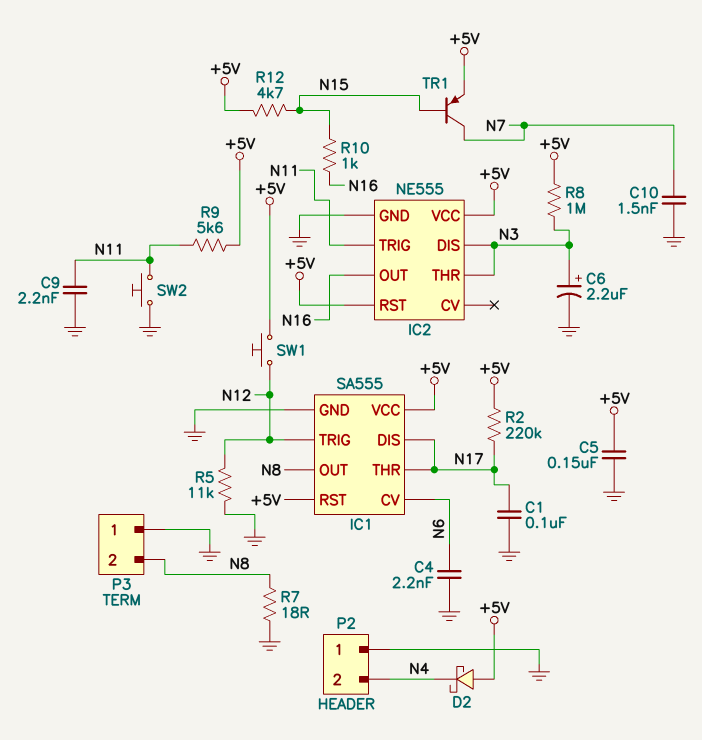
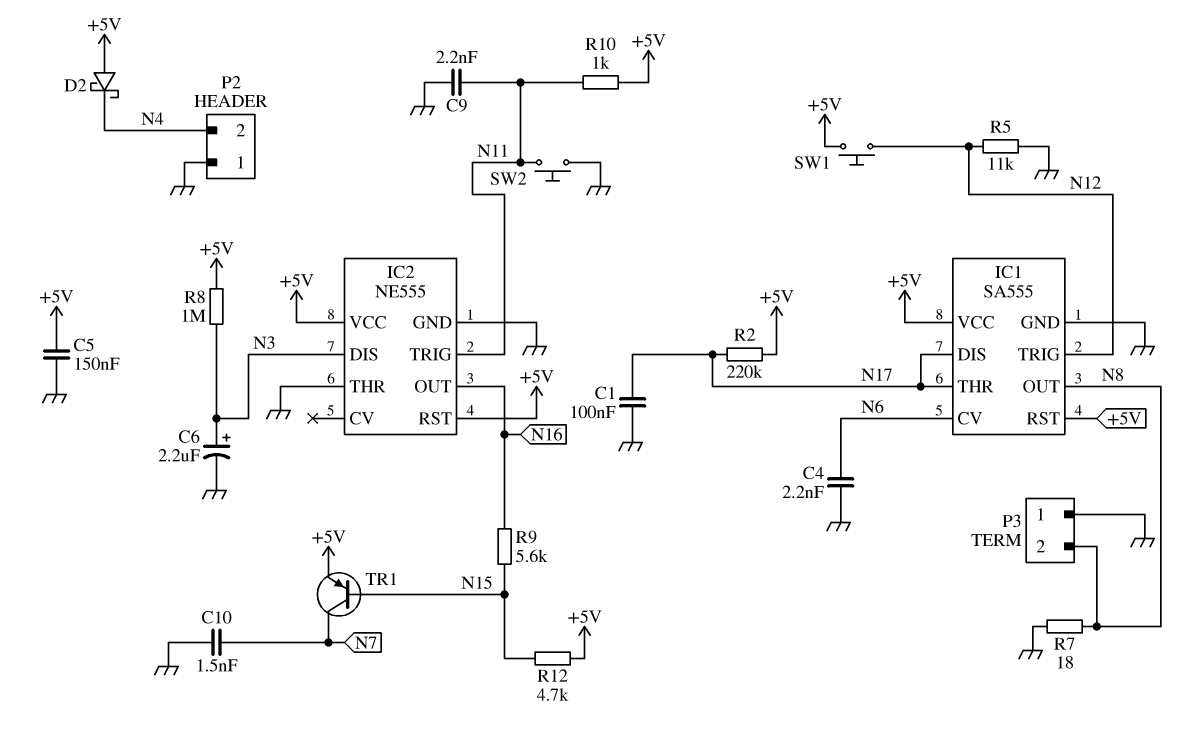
IC2 pin THR: N3 -> GND
R9: 5.6k (+5V, N11) -> 5.6k (N15, N16)
R10: 1k (N15, N16) -> 1k (+5V, N11)

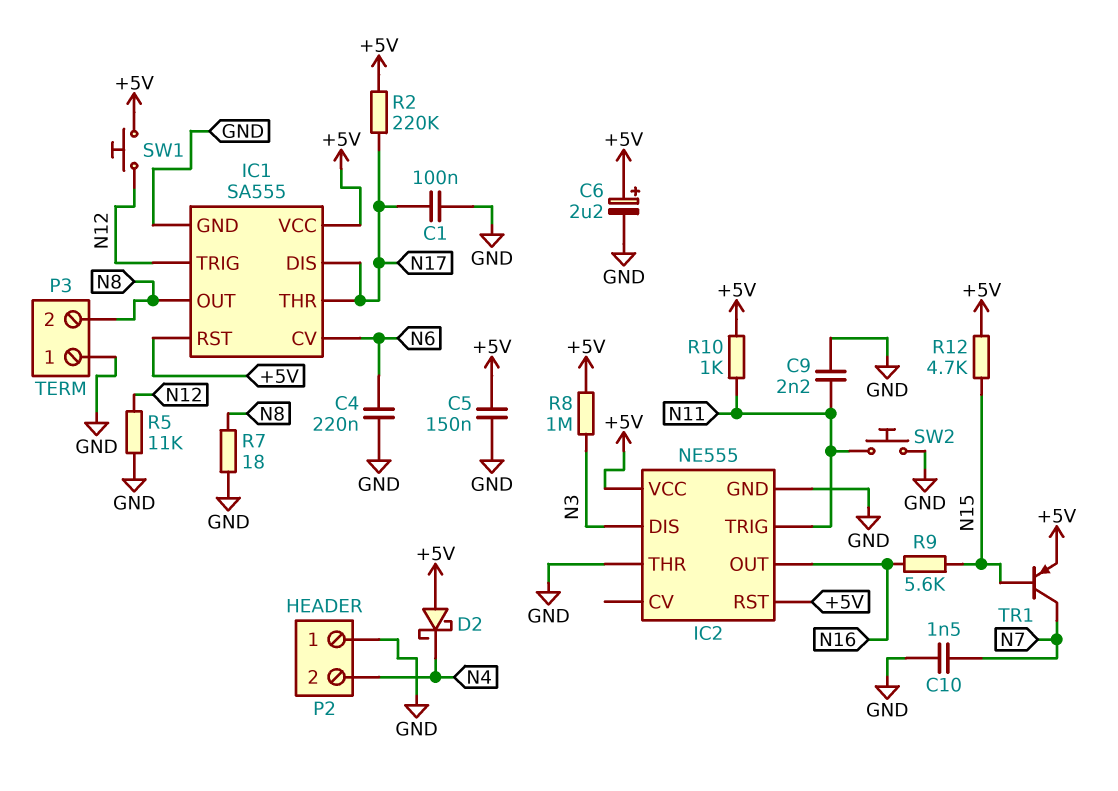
C4: 2.2nF (GND, N6) -> 220nF (GND, N6)
C6: 2.2uF (plus N3, minus GND) -> 2.2uF (plus +5V, minus GND)

